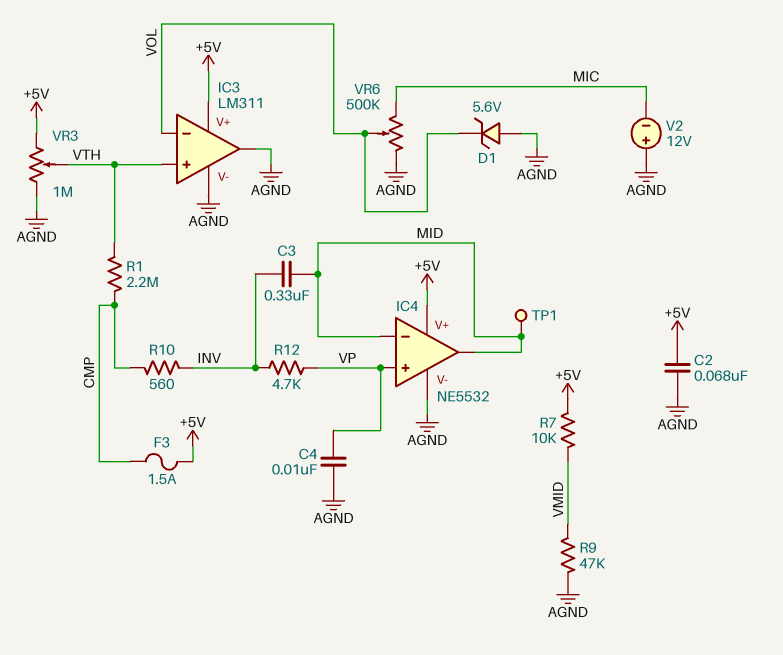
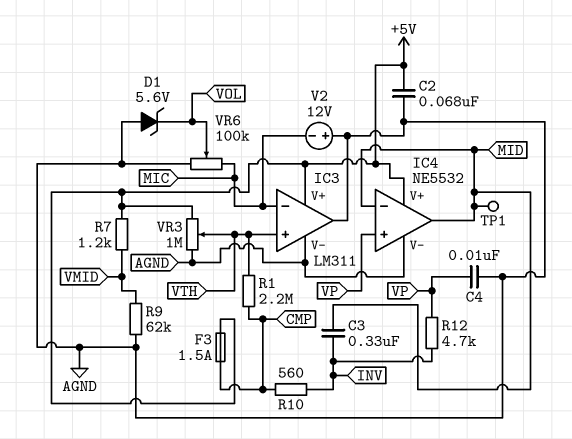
IC3 pin in-: VOL -> MIC
R7: 10k (+5V, VMID) -> 1.2k (+5V, VMID)
R9: 47k (AGND, VMID) -> 62k (AGND, VMID)
VR6: 500k (AGND, MIC, wiper VOL) -> 100k (AGND, MIC, wiper VOL)

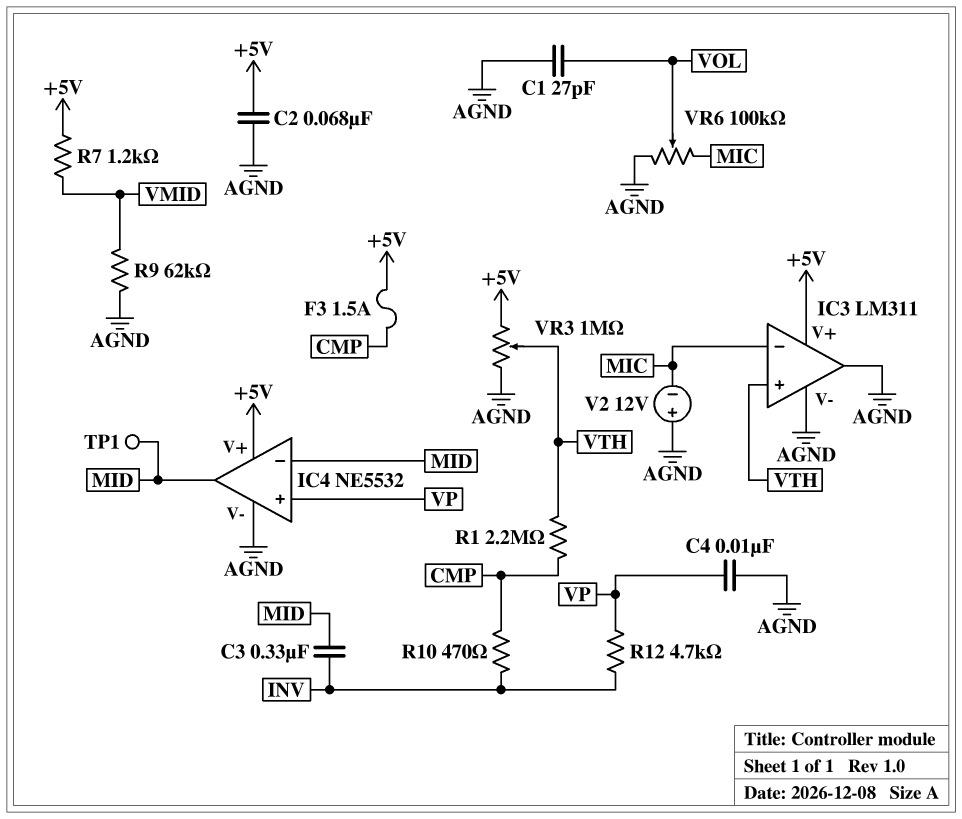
C1: none -> 27pF (AGND, VOL)
D1: zener 5.6V (A AGND, K VOL) -> none
R10: 560 (CMP, INV) -> 470 (CMP, INV)

